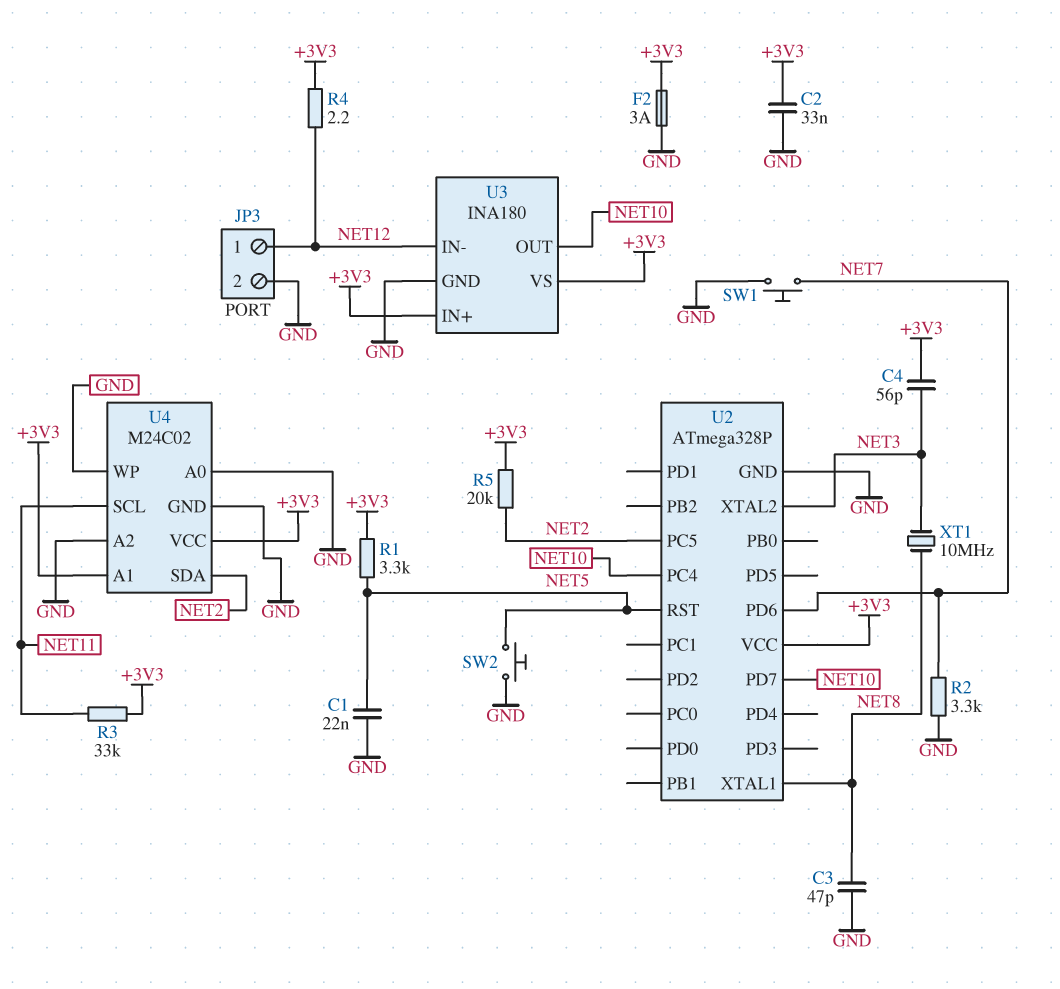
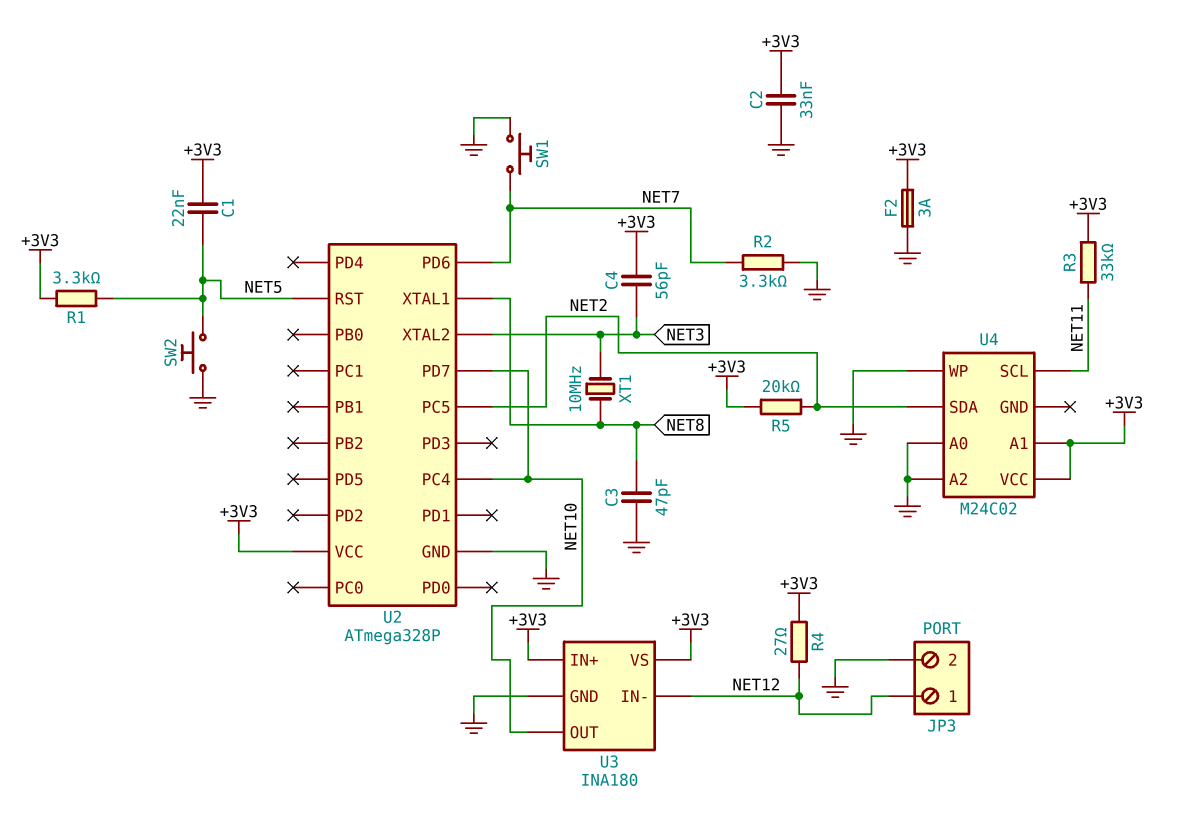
C1: 22nF (GND, NET5) -> 22nF (+3V3, NET5)
R4: 2.2 (+3V3, NET12) -> 27 (+3V3, NET12)
U4 pin GND: GND -> none

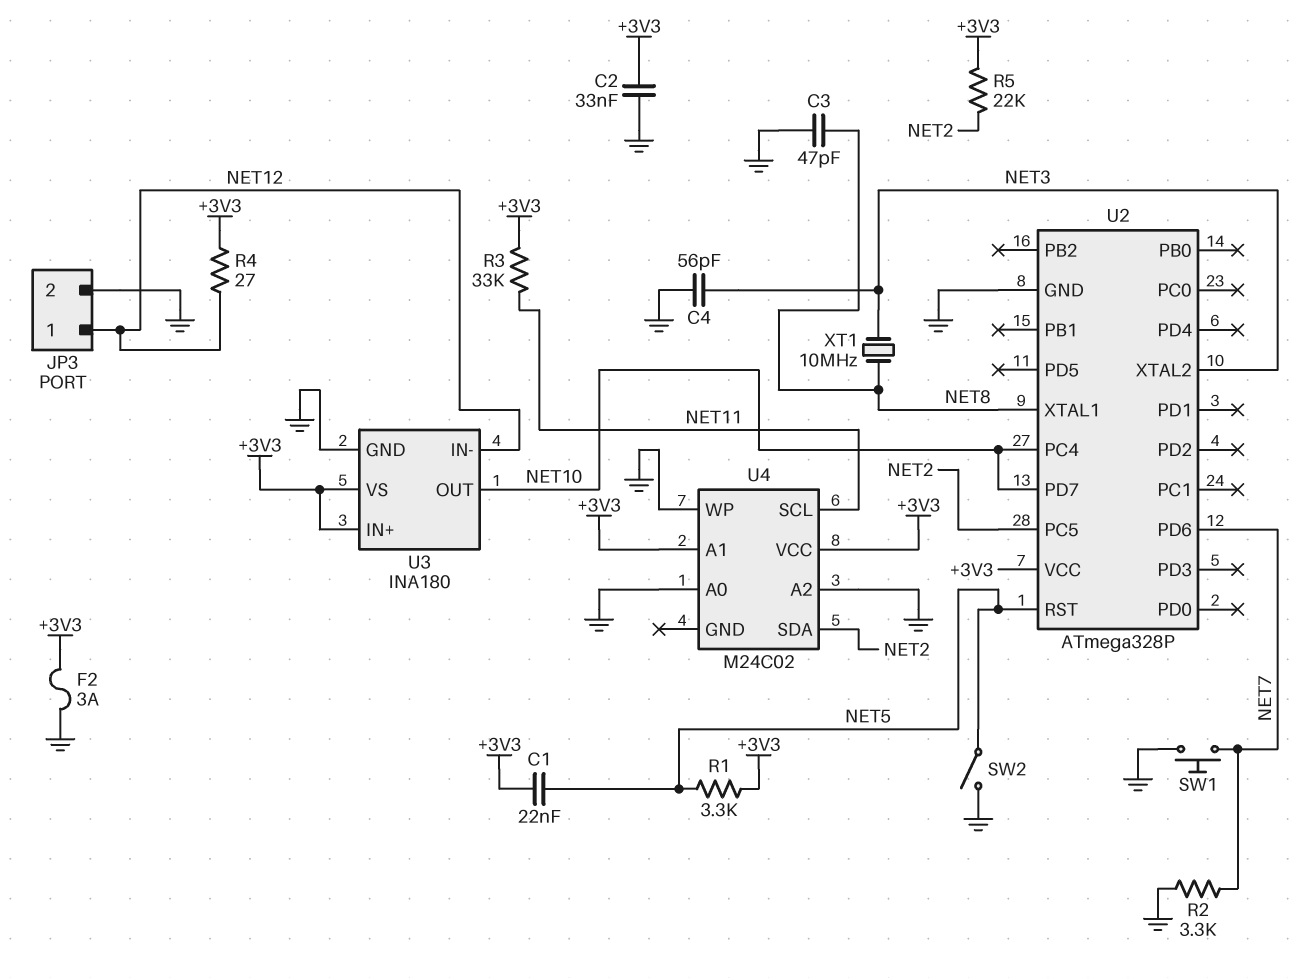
C4: 56pF (+3V3, NET3) -> 56pF (GND, NET3)
R5: 20k (+3V3, NET2) -> 22k (+3V3, NET2)
SW2: button (GND, NET5) -> switch (GND, NET5)

